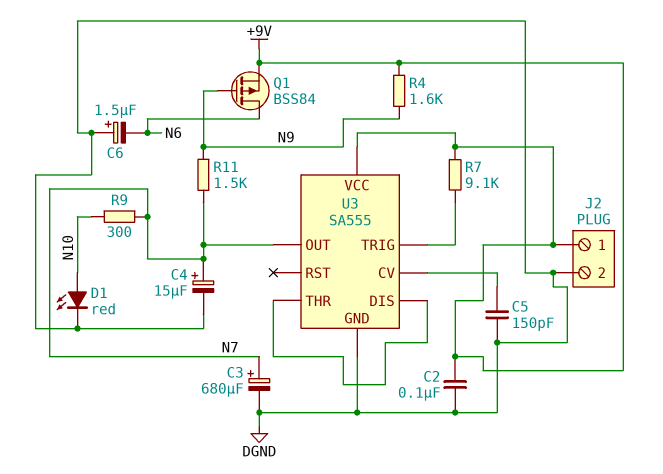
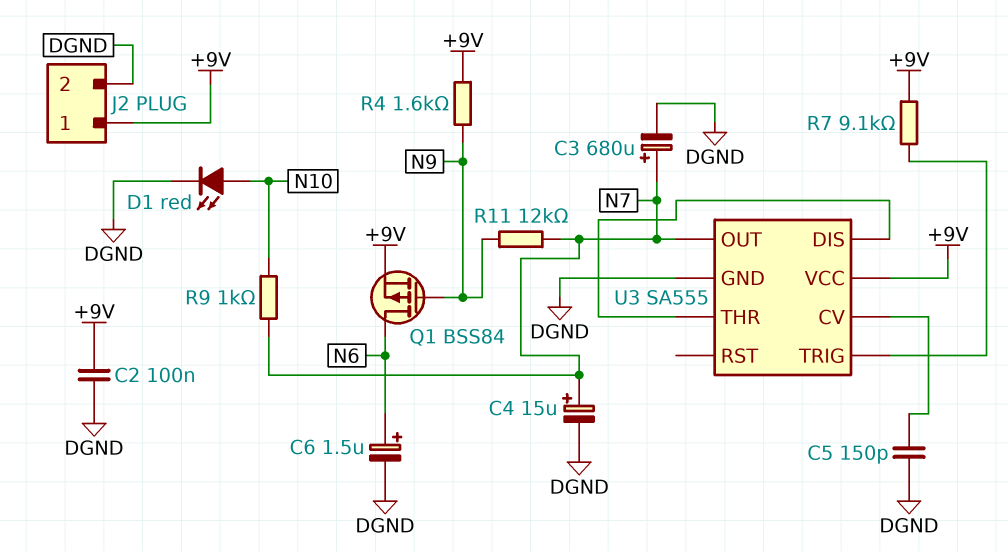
C6: 1.5uF (plus DGND, minus N6) -> 1.5uF (plus N6, minus DGND)
R9: 300 (N7, N10) -> 1k (N7, N10)
R11: 1.5k (N7, N9) -> 12k (N7, N9)

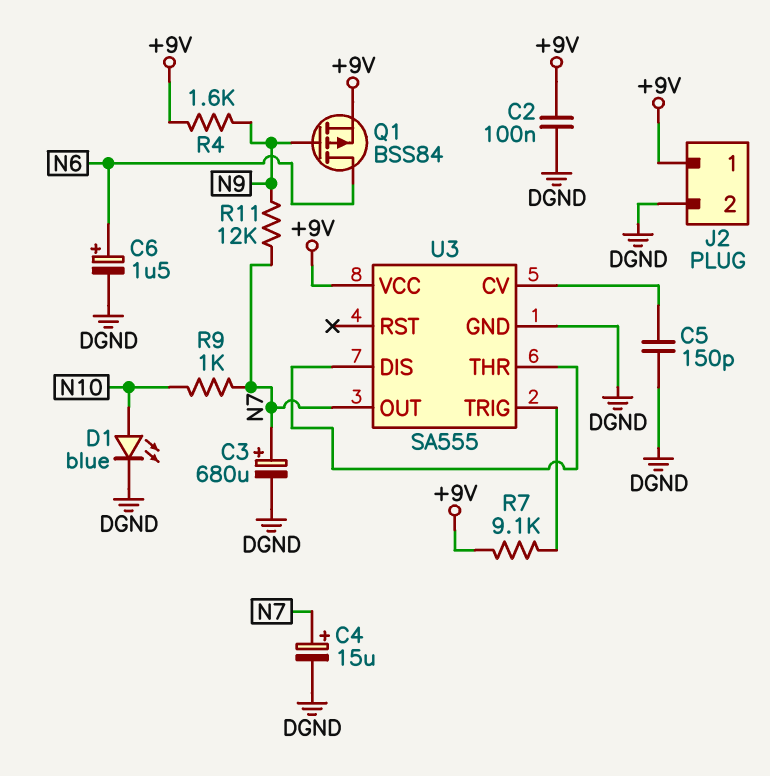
D1: LED red (A N10, K DGND) -> LED blue (A N10, K DGND)

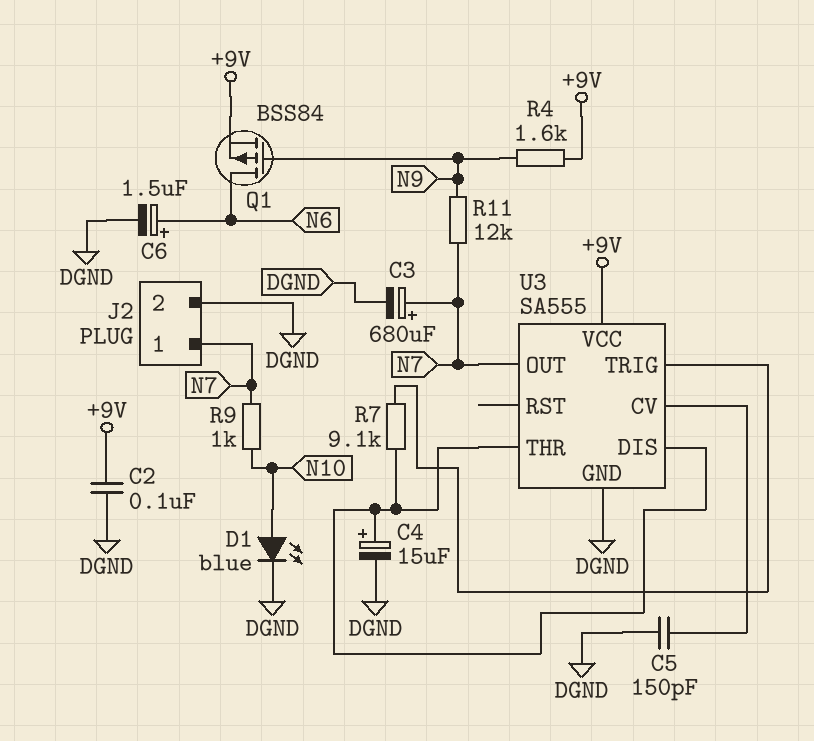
C4: 15uF (plus N7, minus DGND) -> 15uF (plus U3/DIS, minus DGND)
J2 pin 1: +9V -> N7
R7: 9.1k (+9V, U3/TRIG) -> 9.1k (U3/DIS, U3/TRIG)

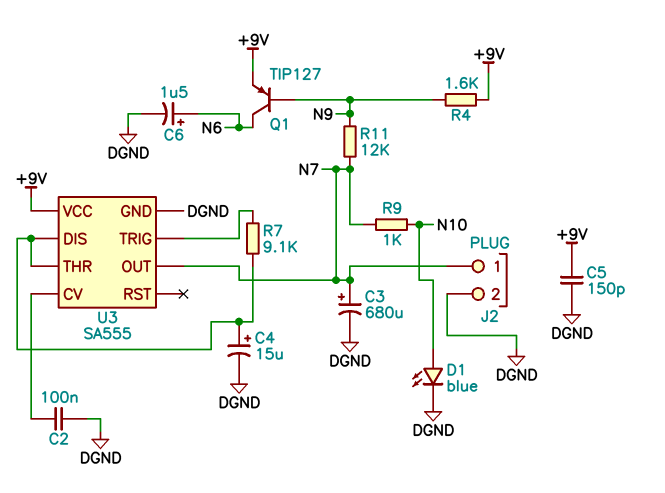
C2: 100nF (+9V, DGND) -> 100nF (DGND, U3/CV)
C5: 150pF (DGND, U3/CV) -> 150pF (+9V, DGND)
Q1: PMOS BSS84 (G N9, D N6, S +9V) -> PNP TIP127 (B N9, C N6, E +9V)

